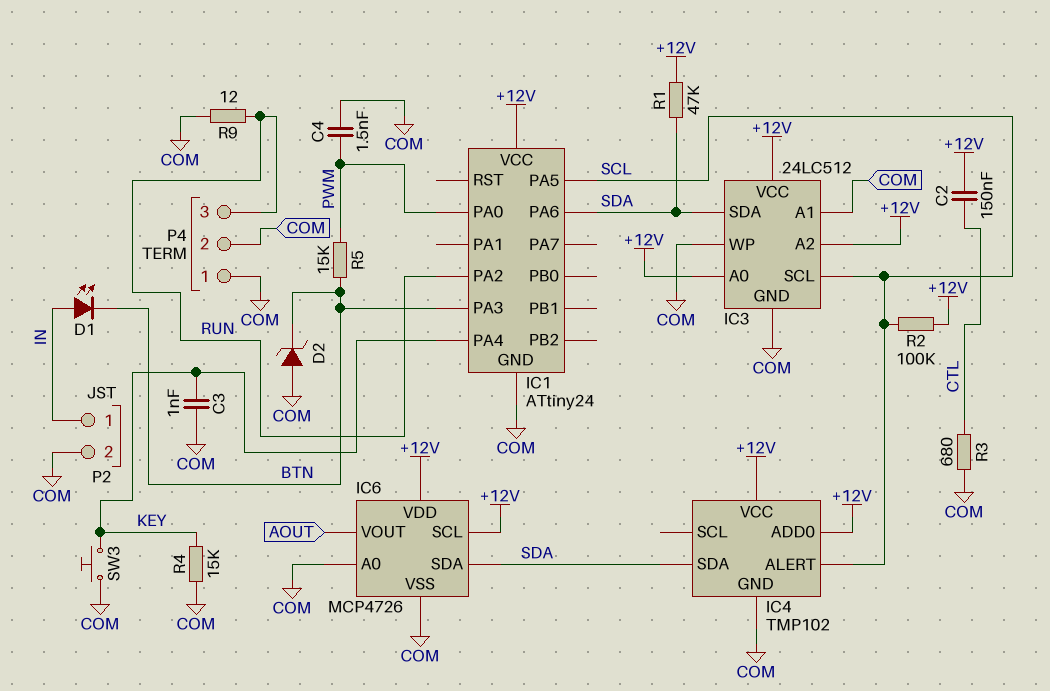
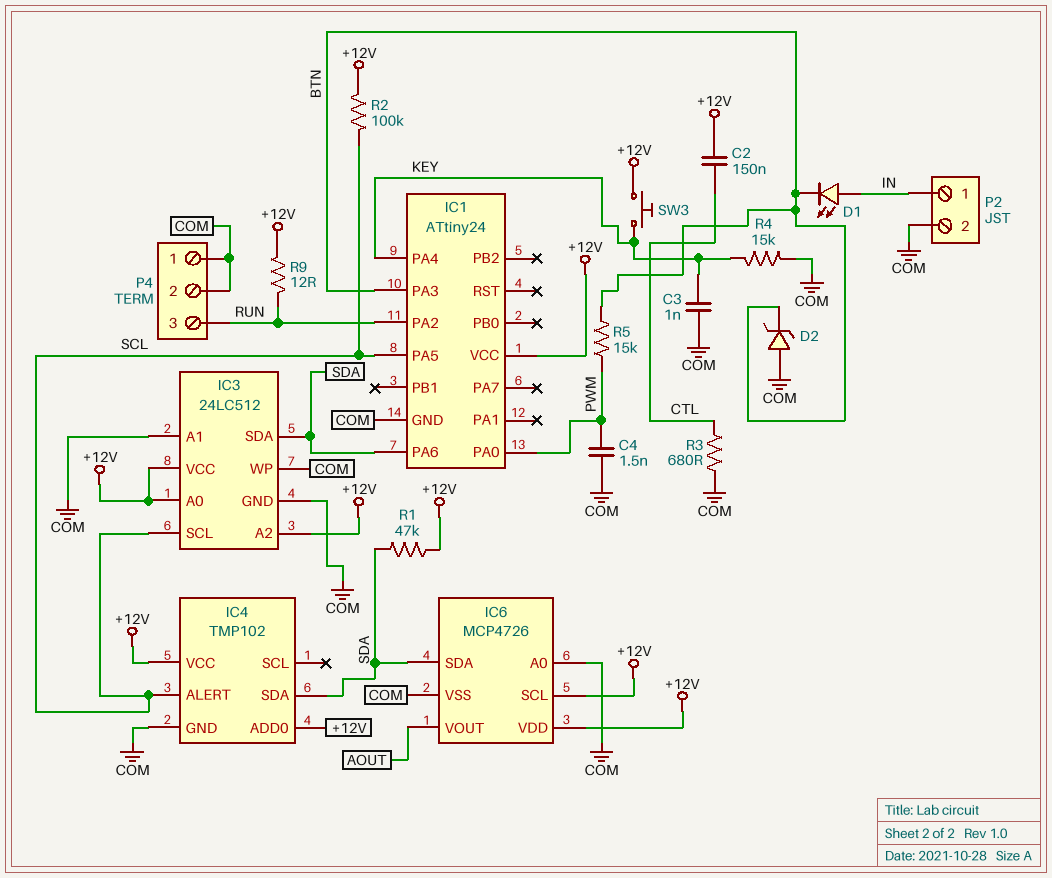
R9: 12 (COM, RUN) -> 12 (+12V, RUN)
SW3: button (COM, KEY) -> button (+12V, KEY)

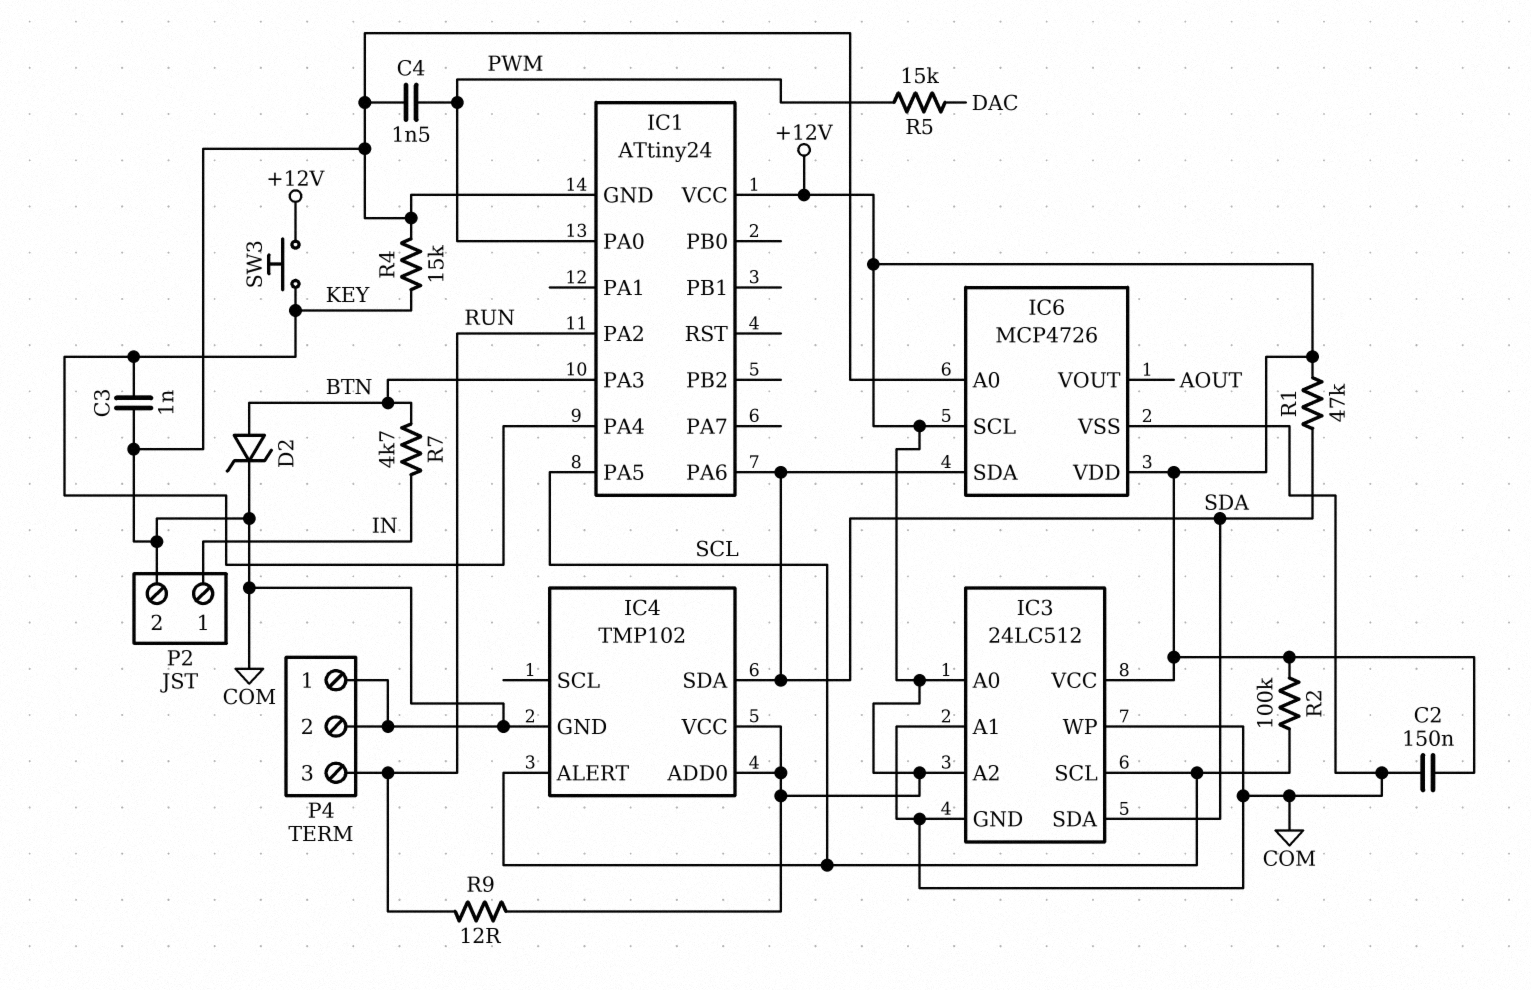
C2: 150nF (+12V, CTL) -> 150nF (+12V, COM)
D1: LED (A IN, K BTN) -> none
D2: zener (A COM, K BTN) -> zener (A BTN, K COM)
R3: 680 (COM, CTL) -> none
R5: 15k (BTN, PWM) -> 15k (DAC, PWM)
R7: none -> 4.7k (BTN, IN)

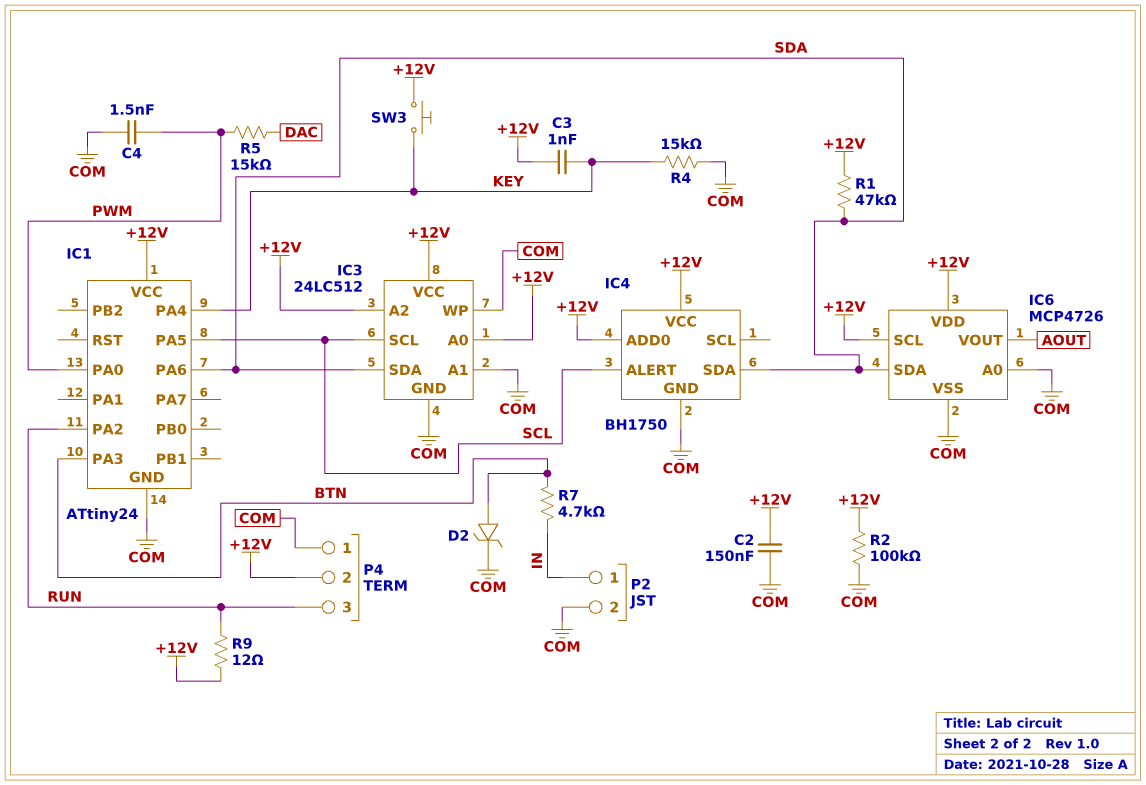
C3: 1nF (COM, KEY) -> 1nF (+12V, KEY)
IC4: TMP102 -> BH1750
P4 pin 2: COM -> +12V
R2: 100k (+12V, SCL) -> 100k (+12V, COM)

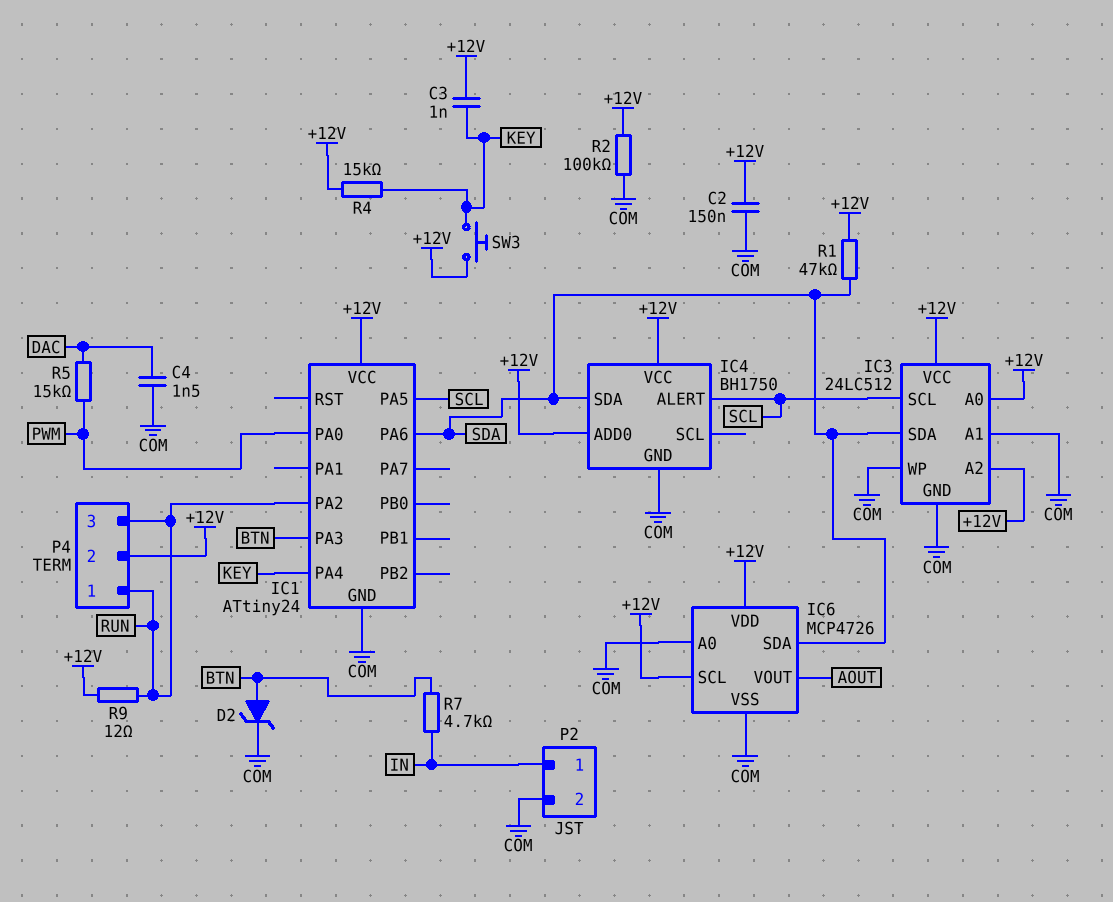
C4: 1.5nF (COM, PWM) -> 1.5nF (COM, DAC)
P4 pin 1: COM -> RUN
R4: 15k (COM, KEY) -> 15k (+12V, KEY)

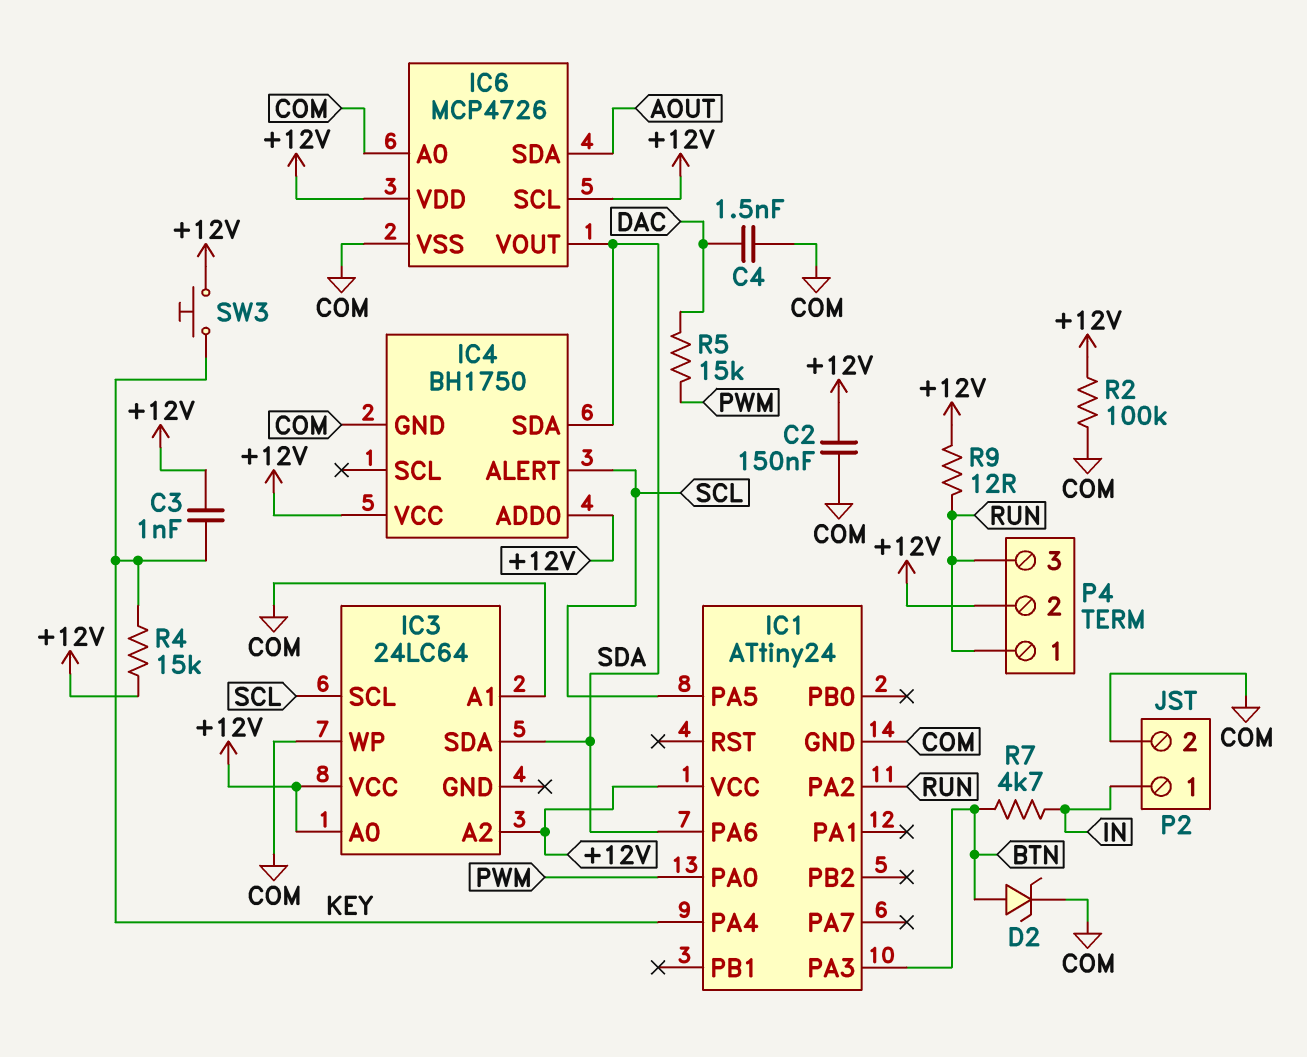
IC3: 24LC512 -> 24LC64
IC3 pin GND: COM -> none
IC6 pin SDA: SDA -> AOUT
IC6 pin VOUT: AOUT -> SDA
R1: 47k (+12V, SDA) -> none

